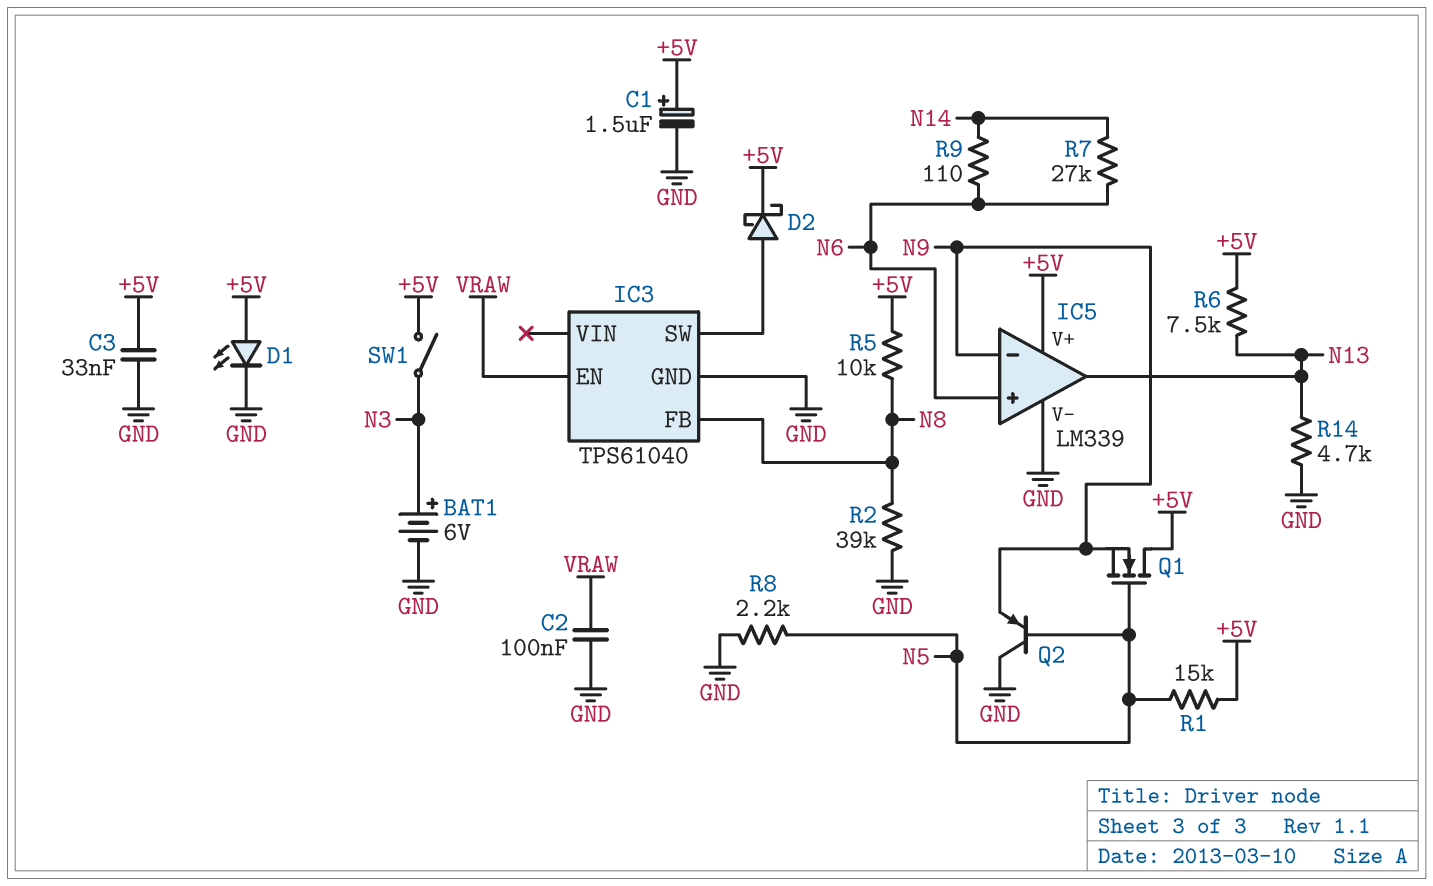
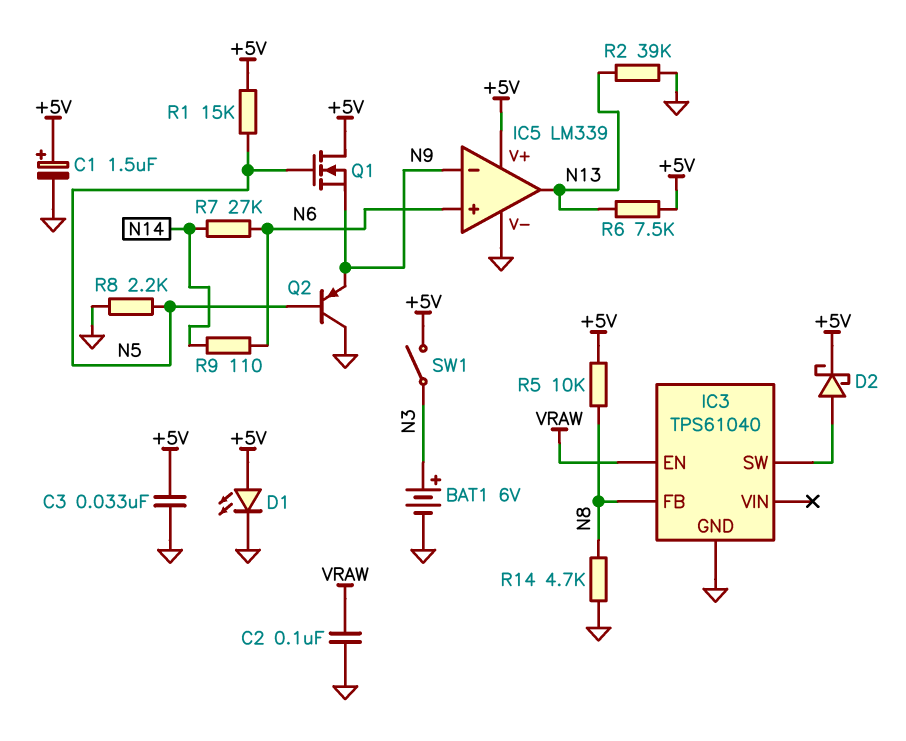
R2: 39k (GND, N8) -> 39k (GND, N13)
R14: 4.7k (GND, N13) -> 4.7k (GND, N8)

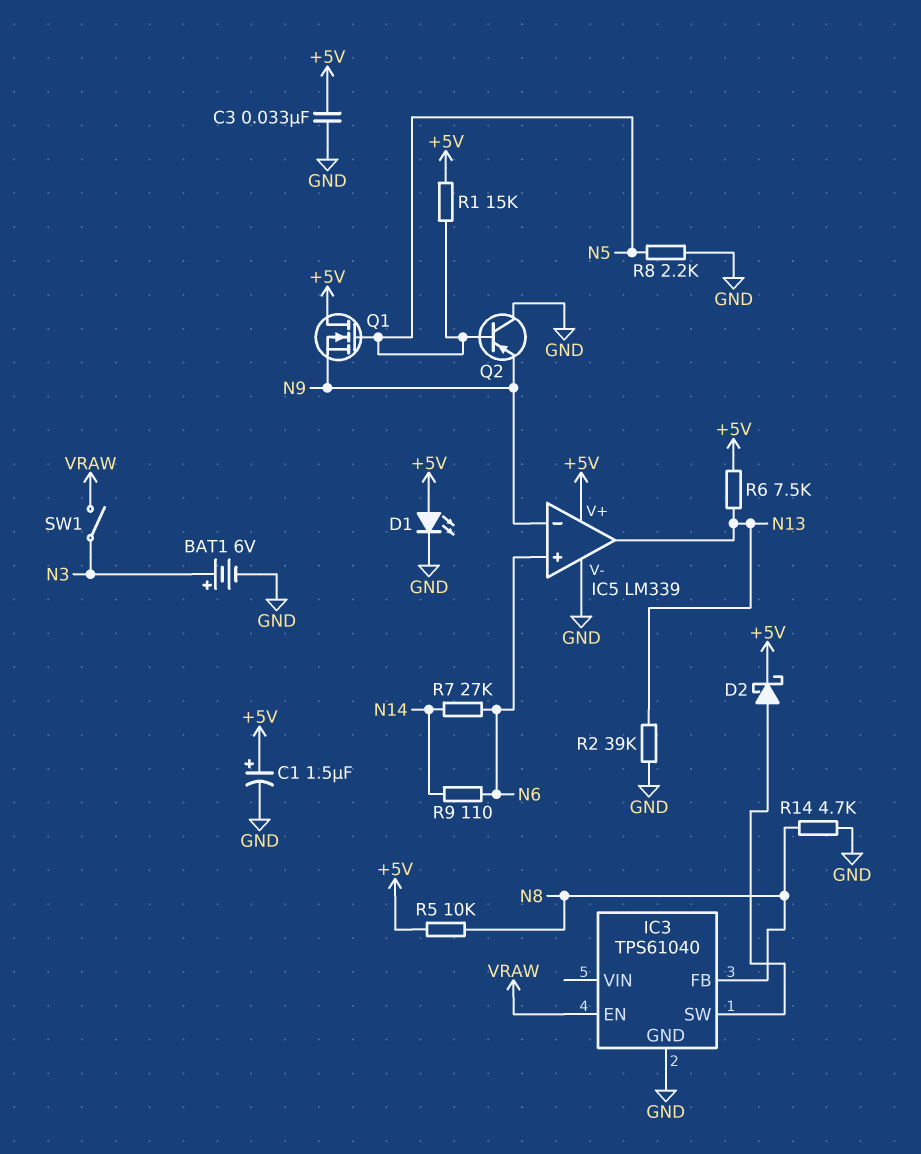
C2: 100nF (GND, VRAW) -> none
SW1: switch (+5V, N3) -> switch (N3, VRAW)

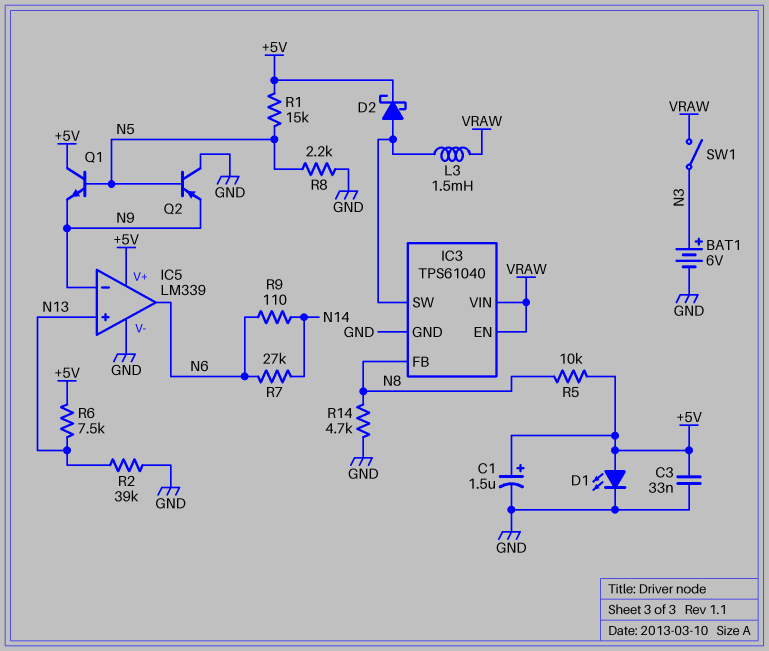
IC3 pin VIN: none -> VRAW
IC5 pin in+: N6 -> N13
IC5 pin out: N13 -> N6
L3: none -> 1.5mH (IC3/SW, VRAW)
Q1: NMOS (G N5, D +5V, S N9) -> NPN (B N5, C +5V, E N9)

